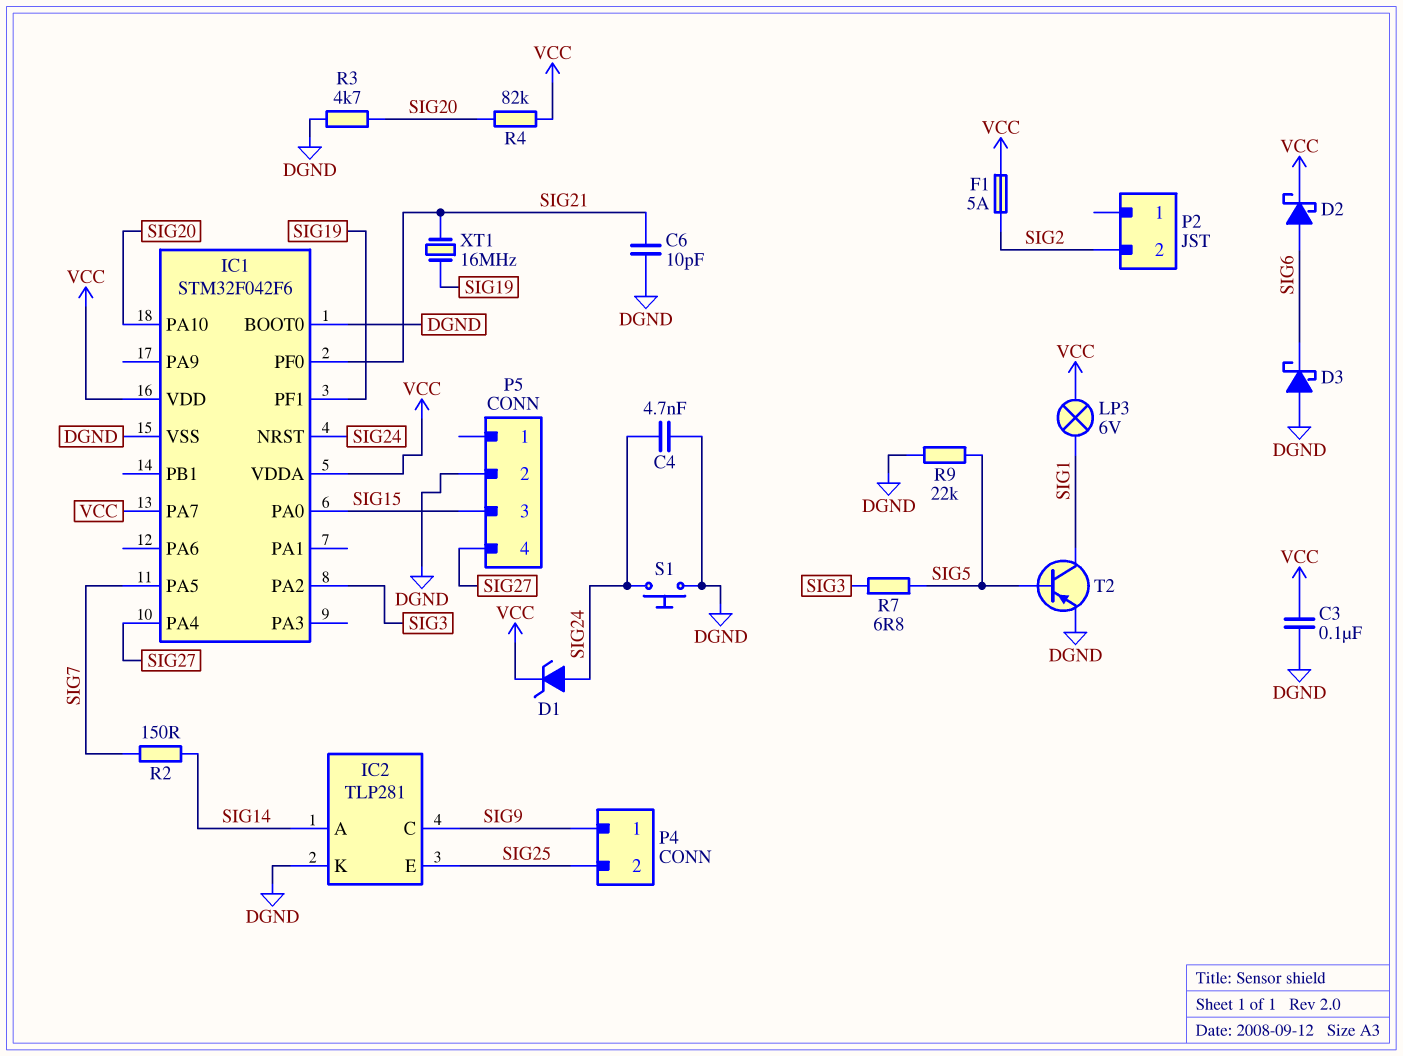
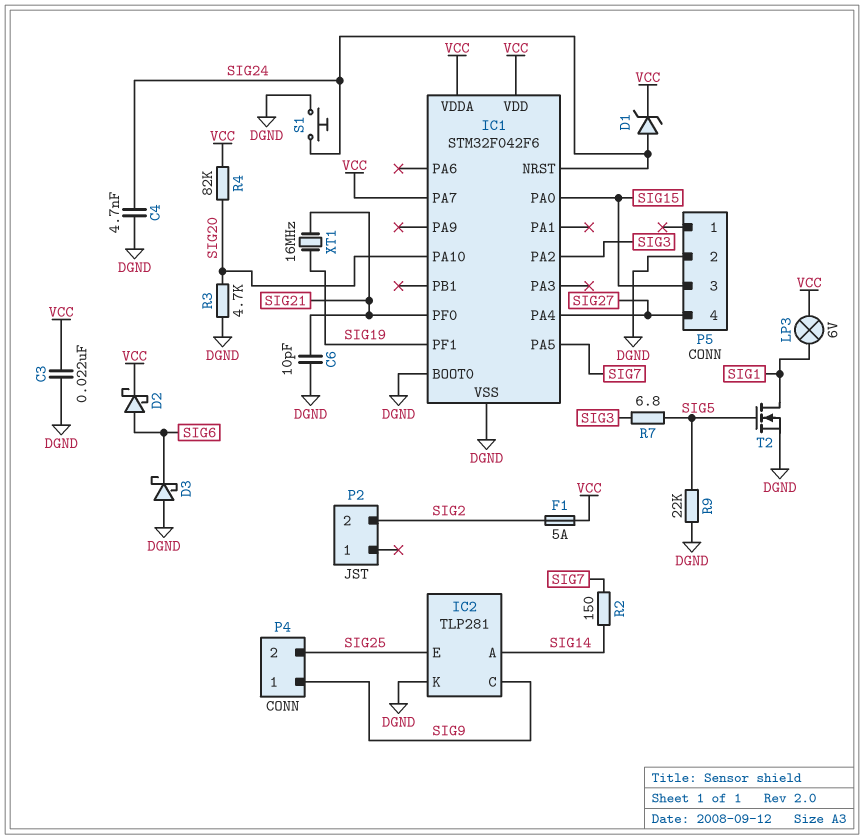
C3: 100nF (DGND, VCC) -> 22nF (DGND, VCC)
T2: PNP (B SIG5, C SIG1, E DGND) -> NMOS (G SIG5, D SIG1, S DGND)

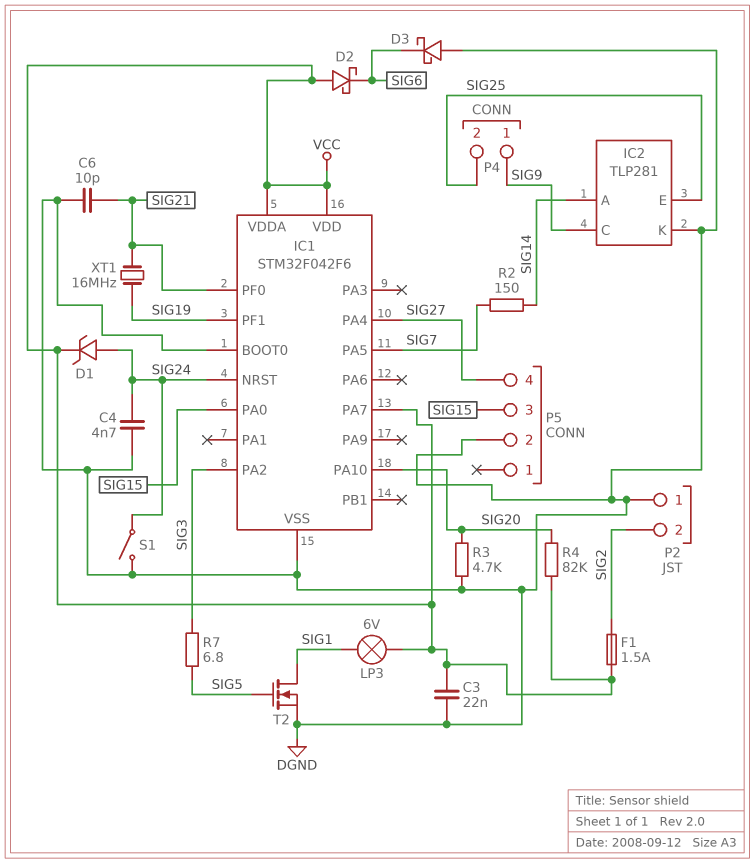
D2: schottky (A SIG6, K VCC) -> schottky (A VCC, K SIG6)
F1: 5A (SIG2, VCC) -> 1.5A (SIG2, VCC)
P2 pin 1: none -> DGND
R9: 22k (DGND, SIG5) -> none
S1: button (DGND, SIG24) -> switch (DGND, SIG24)

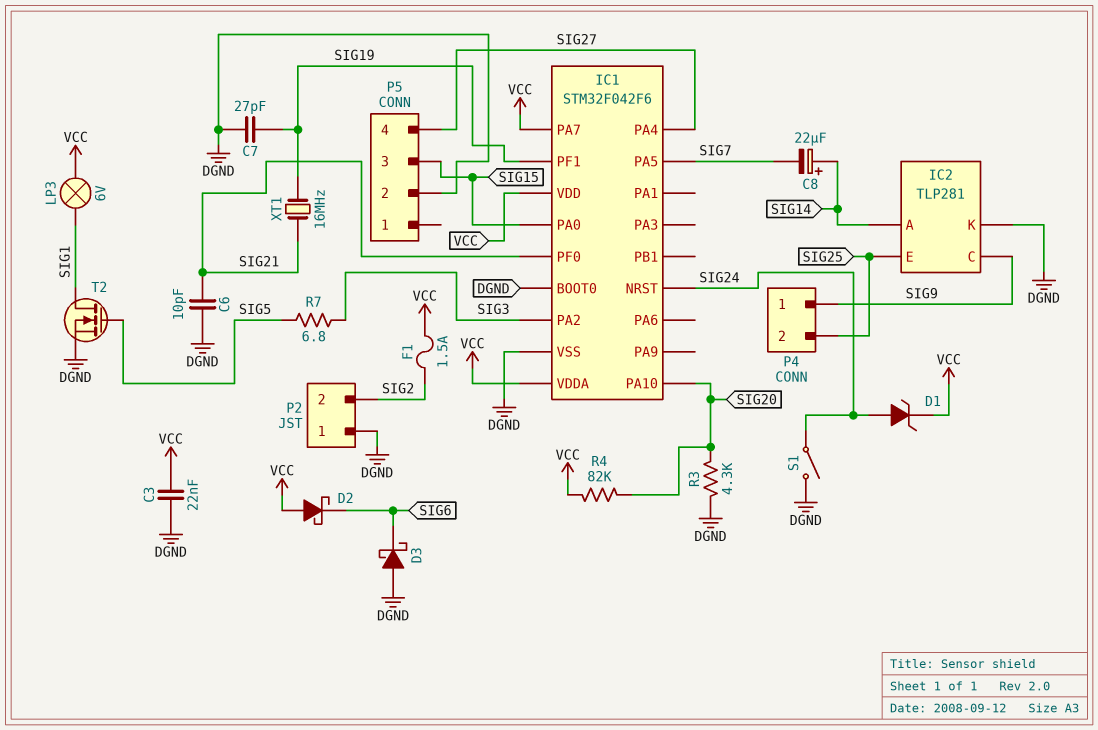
C4: 4.7nF (DGND, SIG24) -> none
C7: none -> 27pF (DGND, SIG19)
C8: none -> 22uF (plus SIG14, minus SIG7)
R2: 150 (SIG7, SIG14) -> none
R3: 4.7k (DGND, SIG20) -> 4.3k (DGND, SIG20)

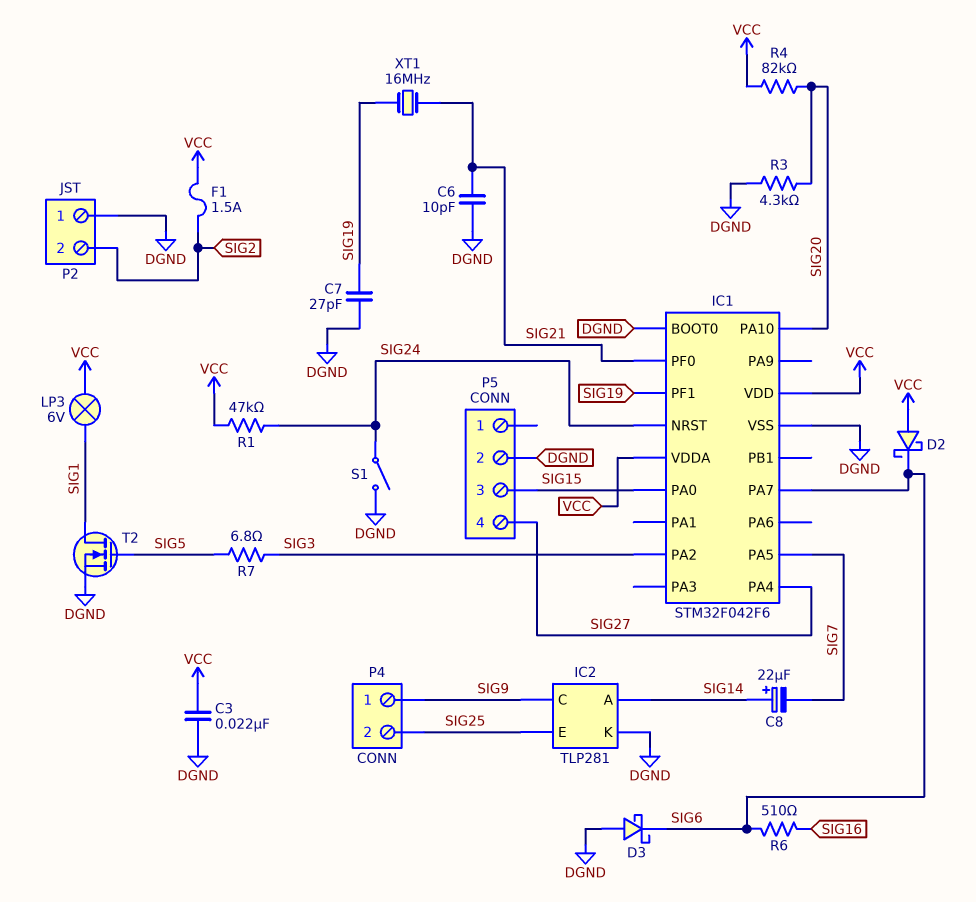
D1: zener (A SIG24, K VCC) -> none
IC1 pin PA7: VCC -> SIG6
R1: none -> 47k (SIG24, VCC)
R6: none -> 510 (SIG6, SIG16)

